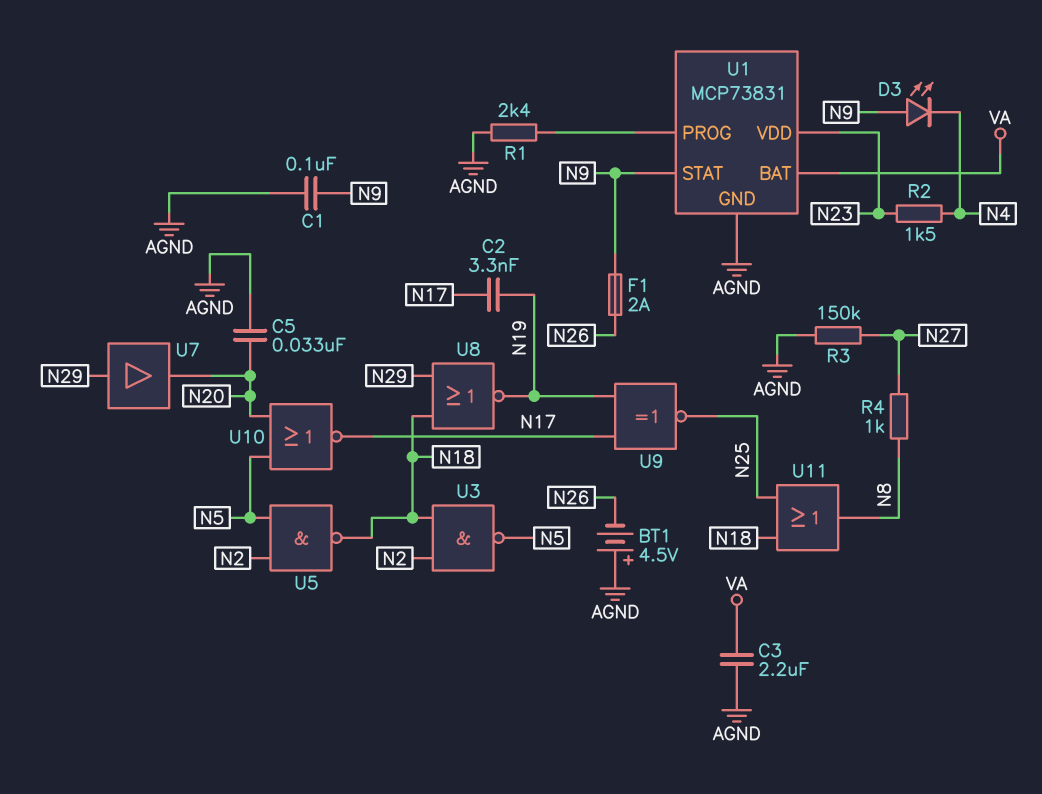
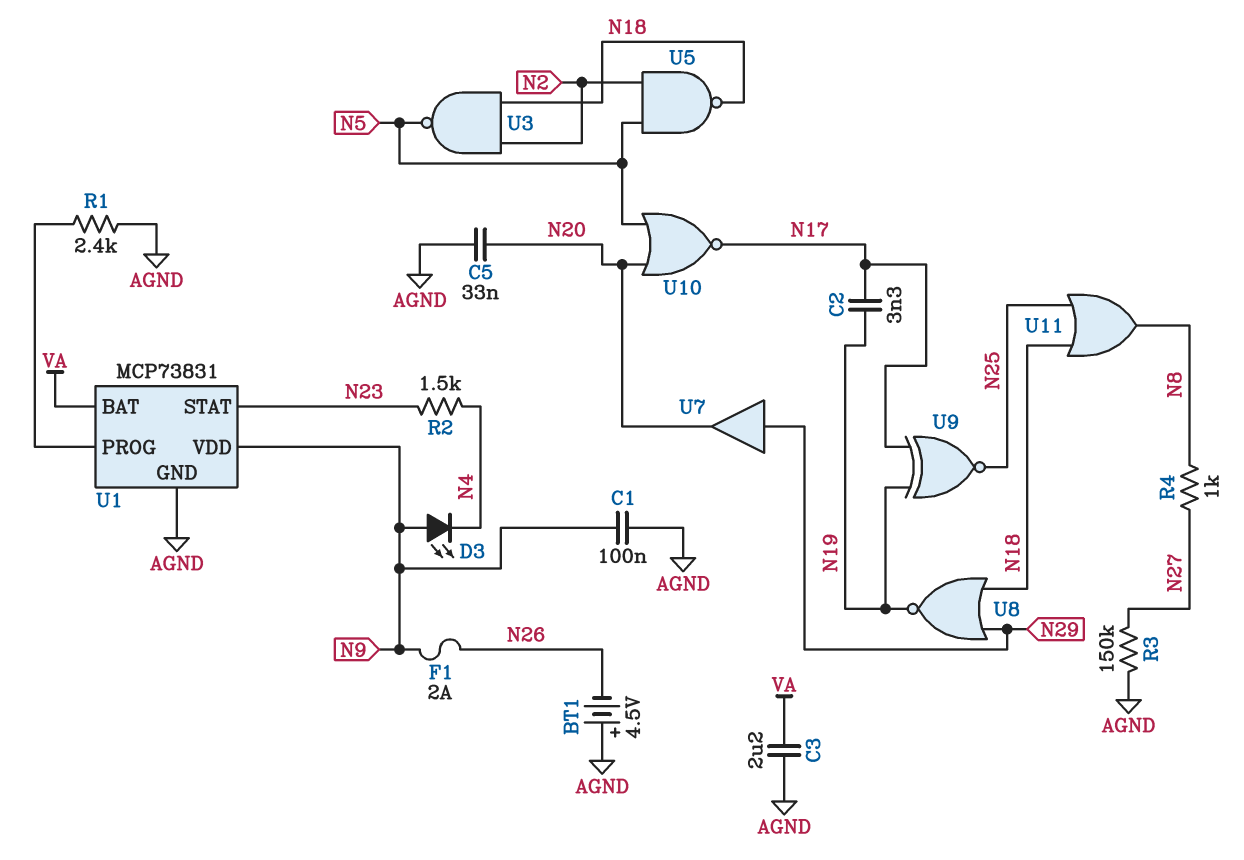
U1 pin STAT: N9 -> N23
U1 pin VDD: N23 -> N9

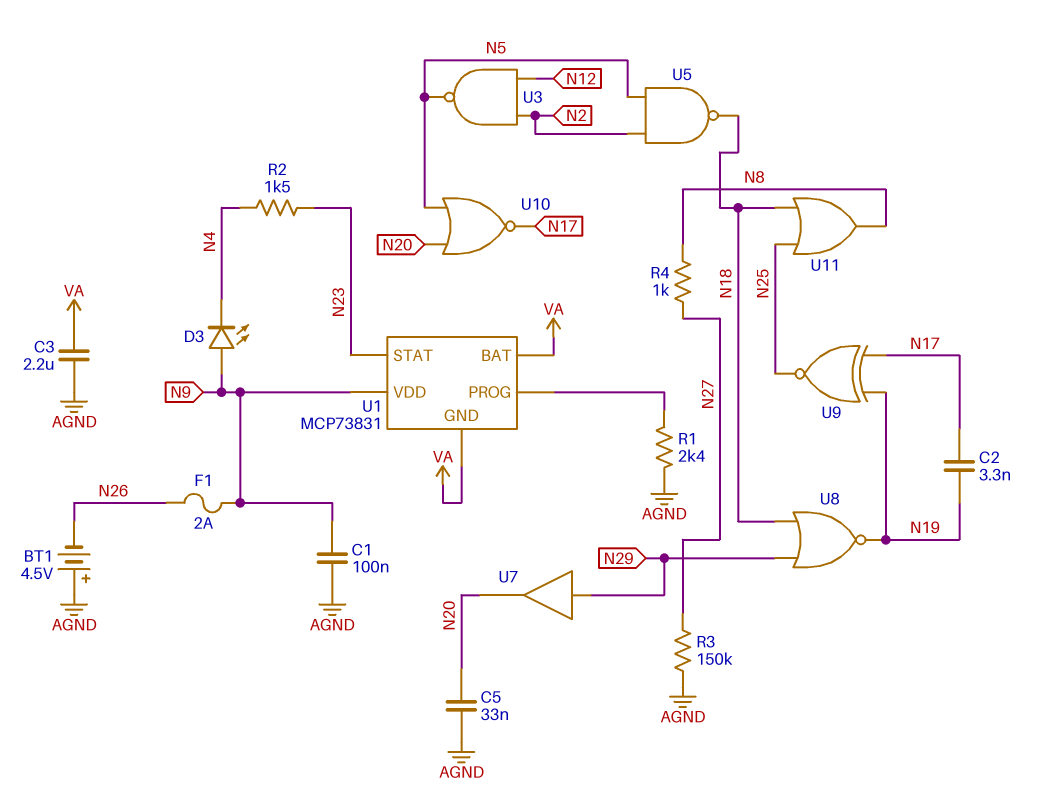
U1 pin GND: AGND -> VA
U3: NAND (in N2, in N18, out N5) -> NAND (in N2, in N12, out N5)

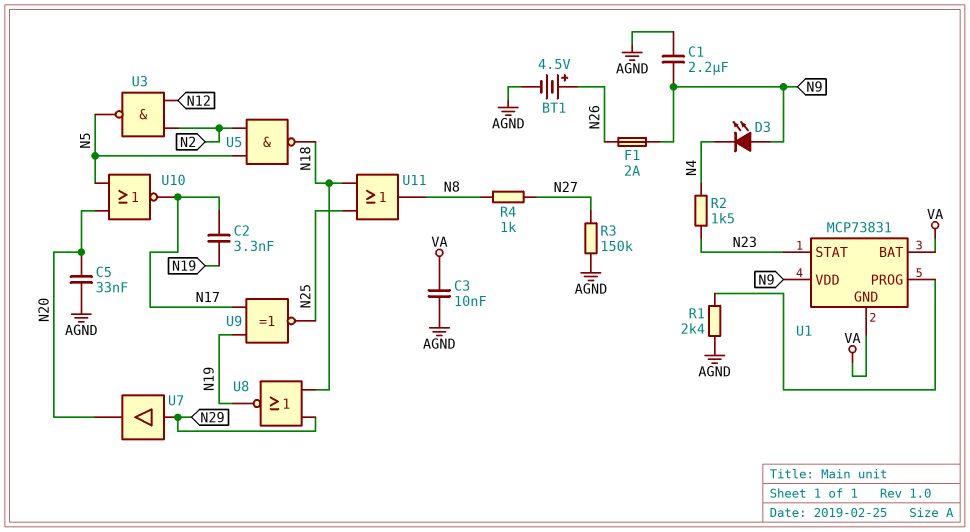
BT1: 4.5V (plus AGND, minus N26) -> 4.5V (plus N26, minus AGND)
C1: 100nF (AGND, N9) -> 2.2uF (AGND, N9)
C3: 2.2uF (AGND, VA) -> 10nF (AGND, VA)

